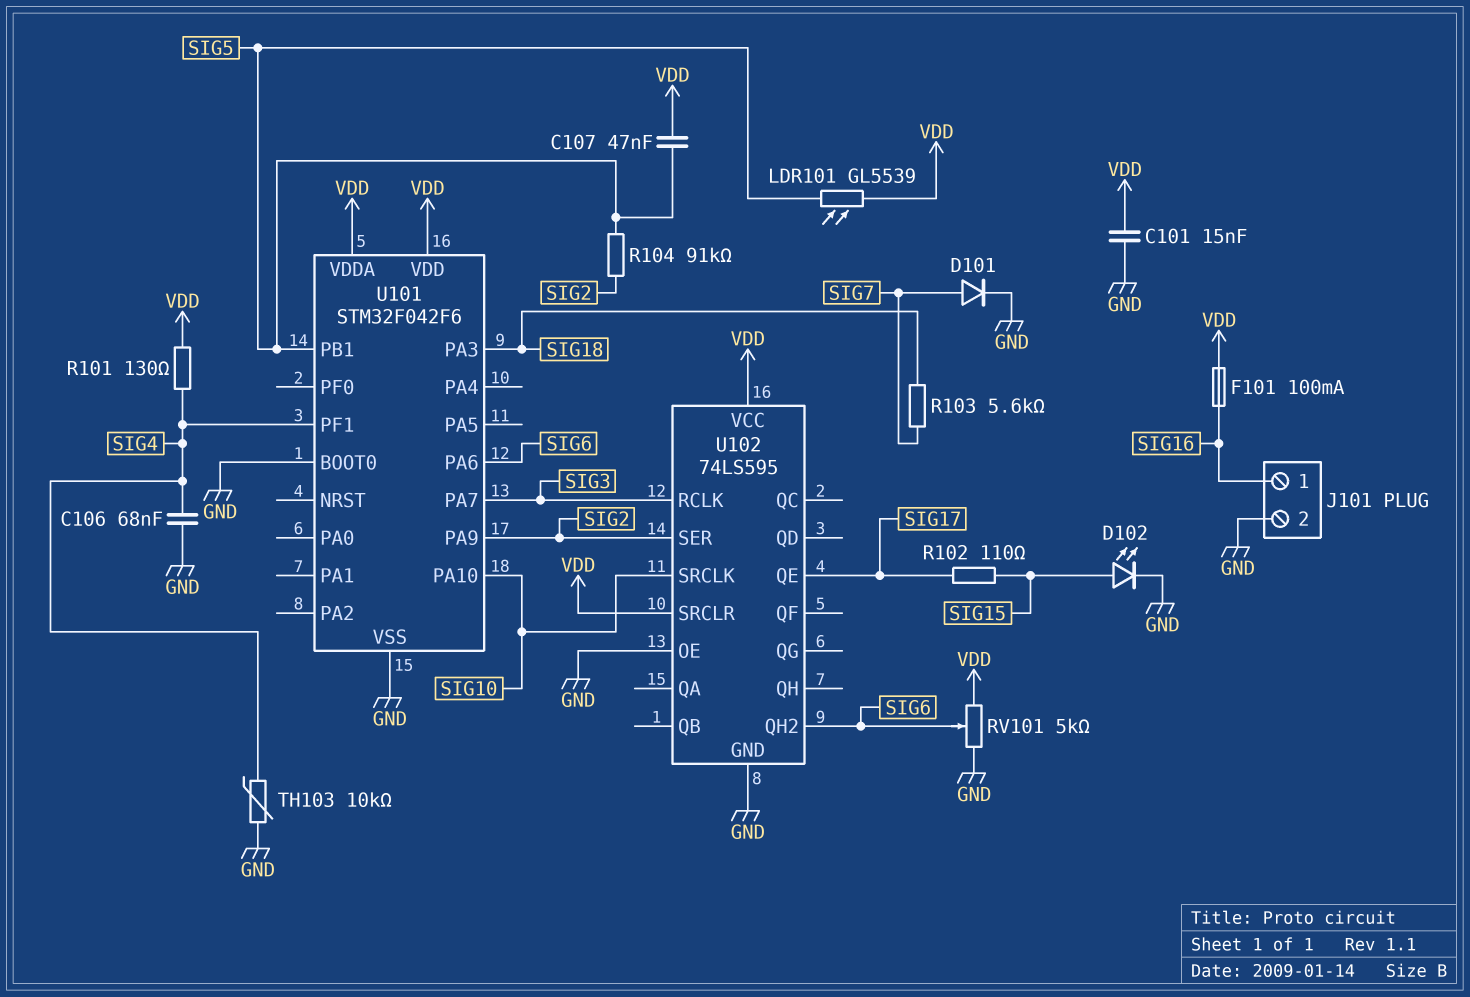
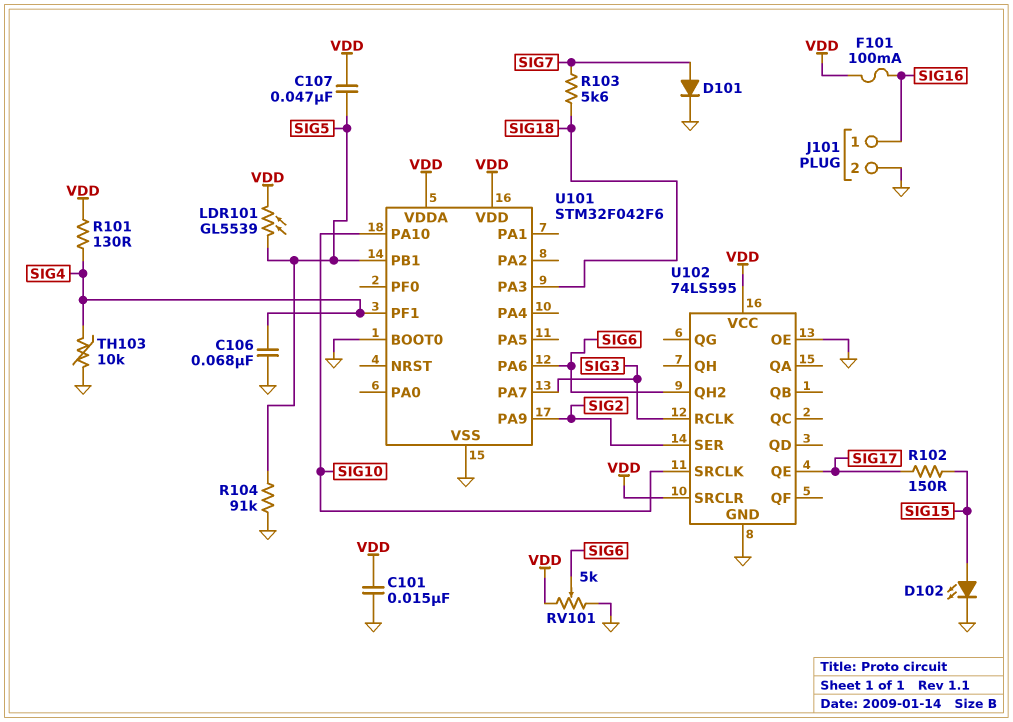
R102: 110 (SIG15, SIG17) -> 150 (SIG15, SIG17)
R104: 91k (SIG2, SIG5) -> 91k (GND, SIG5)

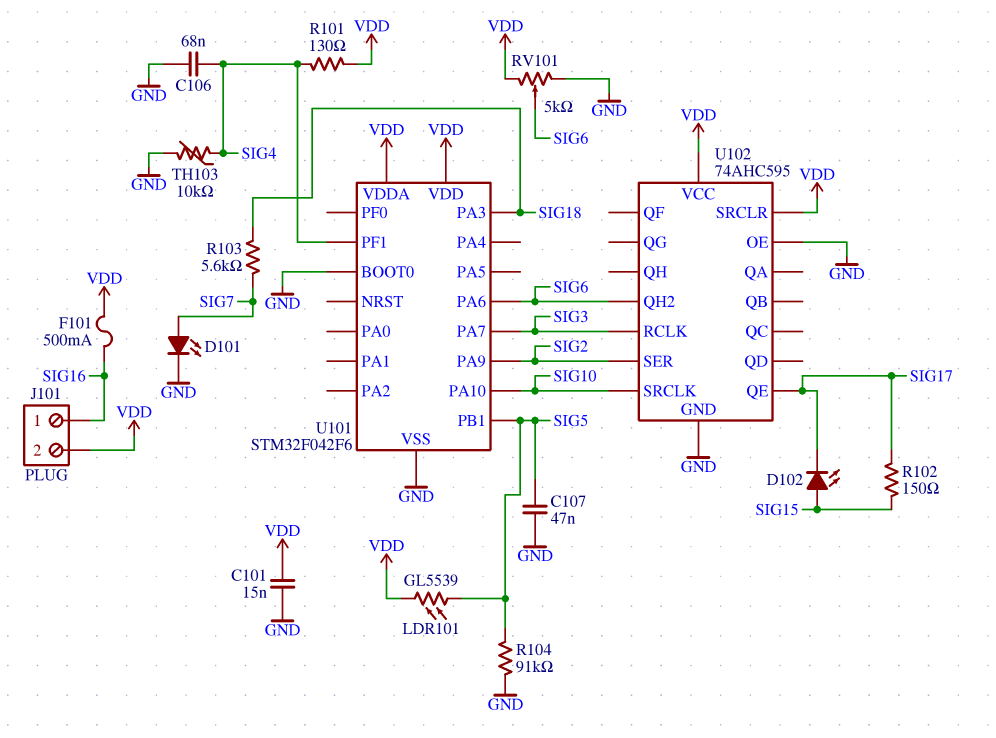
C107: 47nF (SIG5, VDD) -> 47nF (GND, SIG5)
D101: diode (A SIG7, K GND) -> LED (A SIG7, K GND)
D102: LED (A SIG15, K GND) -> LED (A SIG15, K SIG17)
F101: 100mA (SIG16, VDD) -> 500mA (SIG16, VDD)
J101 pin 2: GND -> VDD
U102: 74LS595 -> 74AHC595

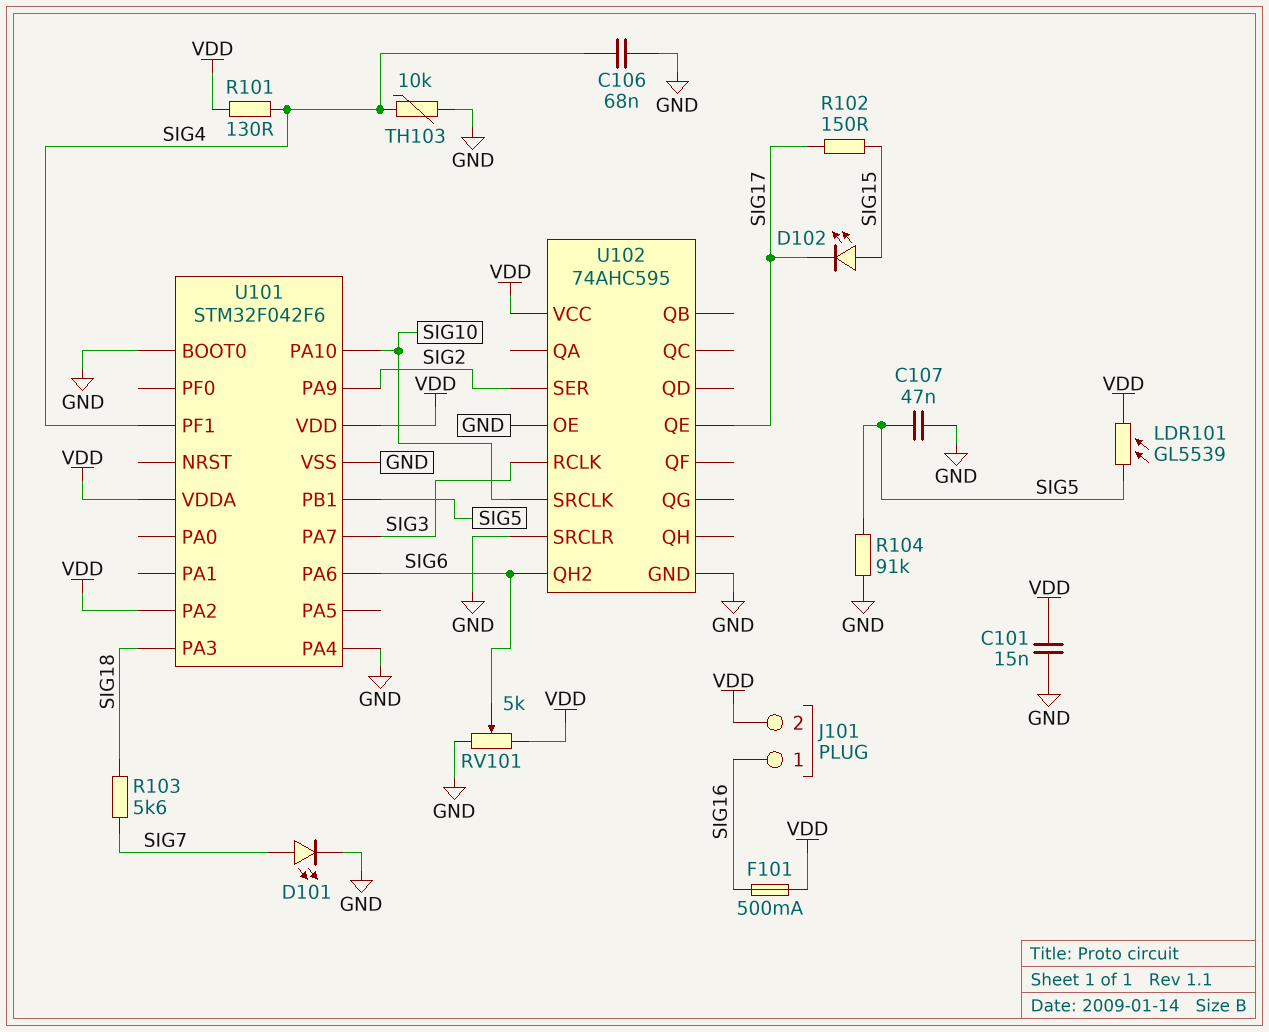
U101 pin PA2: none -> VDD
U101 pin PA4: none -> GND
U102 pin SRCLR: VDD -> GND

